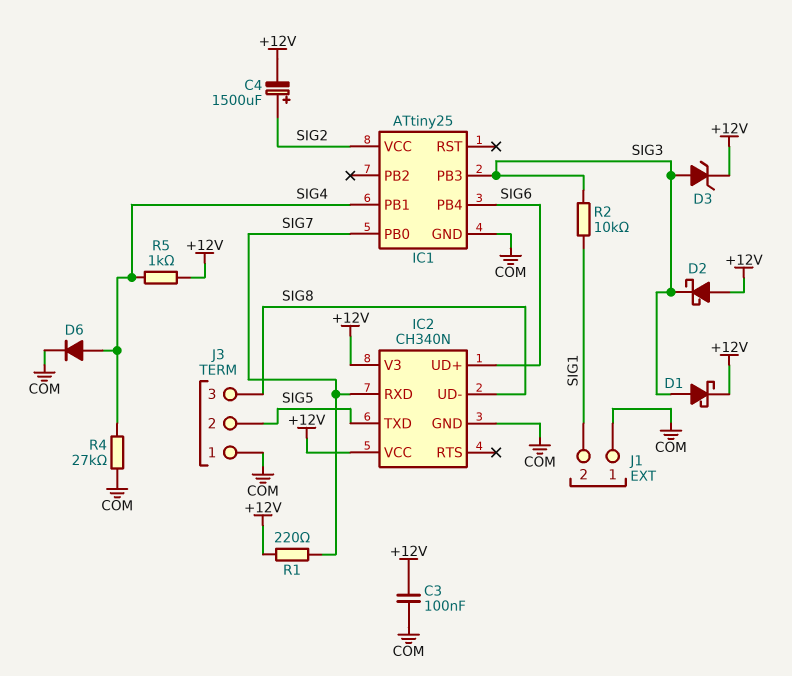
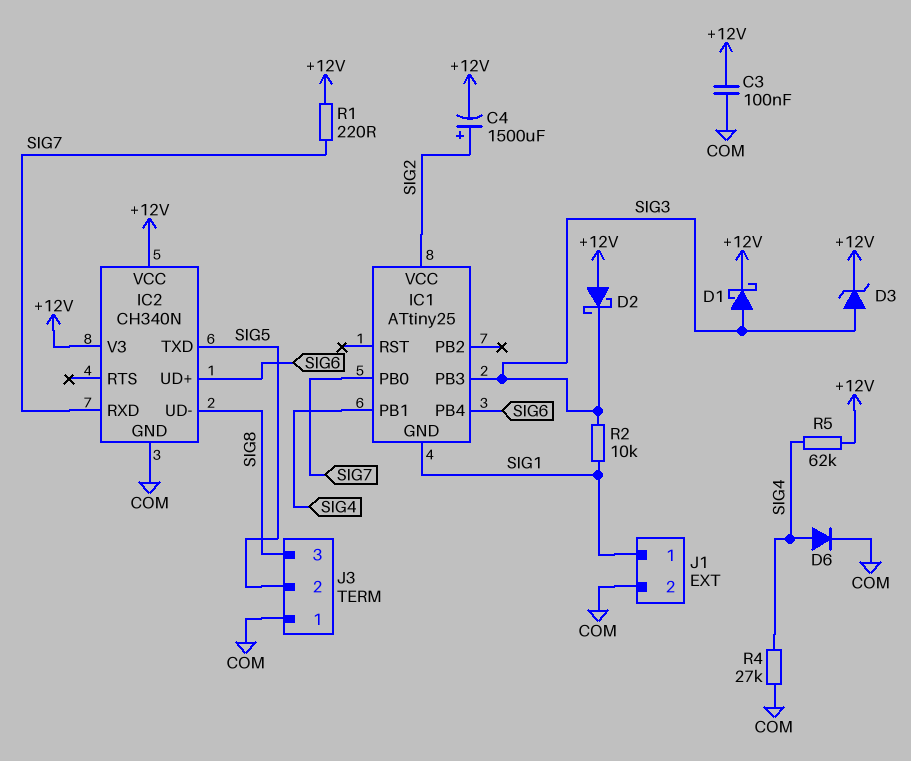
IC1 pin GND: COM -> SIG1
J1 pin 1: COM -> SIG1
J1 pin 2: SIG1 -> COM
R5: 1k (+12V, SIG4) -> 62k (+12V, SIG4)

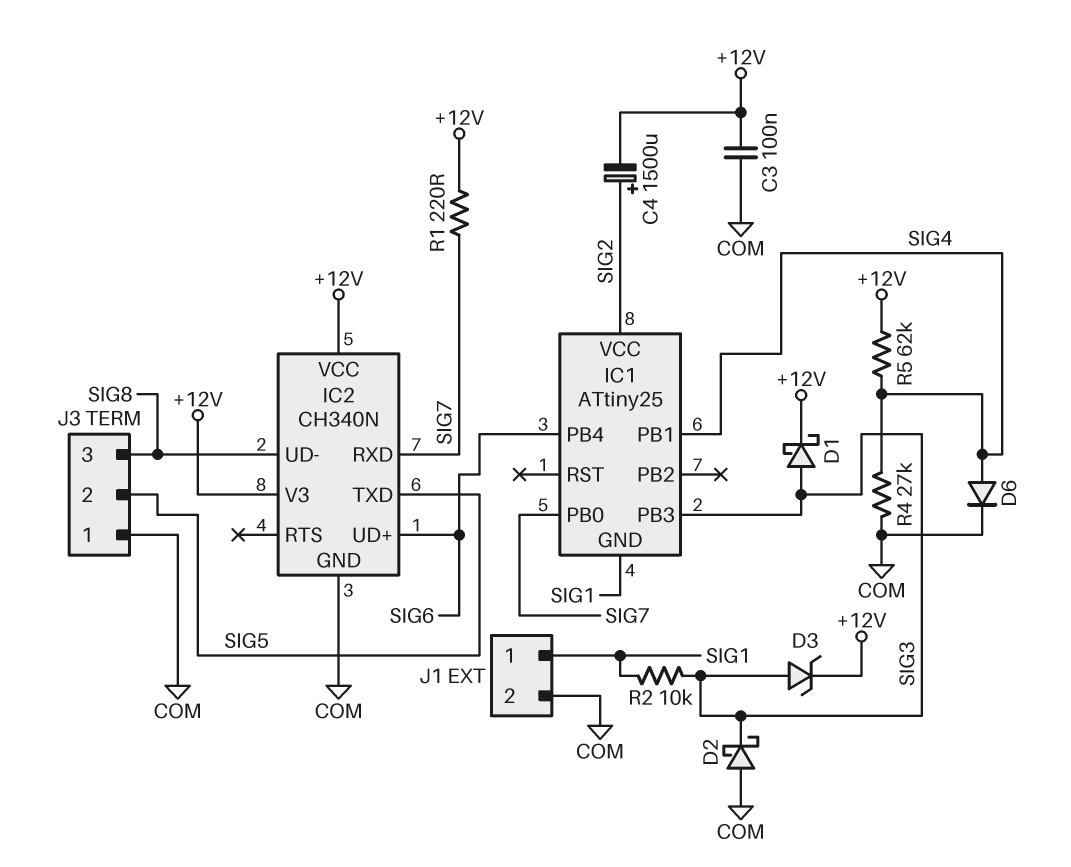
D2: schottky (A +12V, K SIG3) -> schottky (A COM, K SIG3)

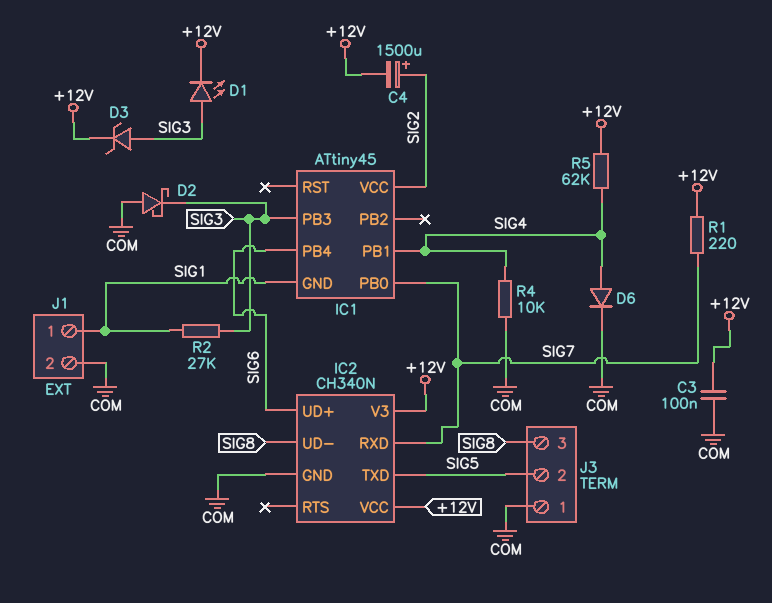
D1: schottky (A SIG3, K +12V) -> LED (A SIG3, K +12V)
IC1: ATtiny25 -> ATtiny45
R2: 10k (SIG1, SIG3) -> 27k (SIG1, SIG3)
R4: 27k (COM, SIG4) -> 10k (COM, SIG4)

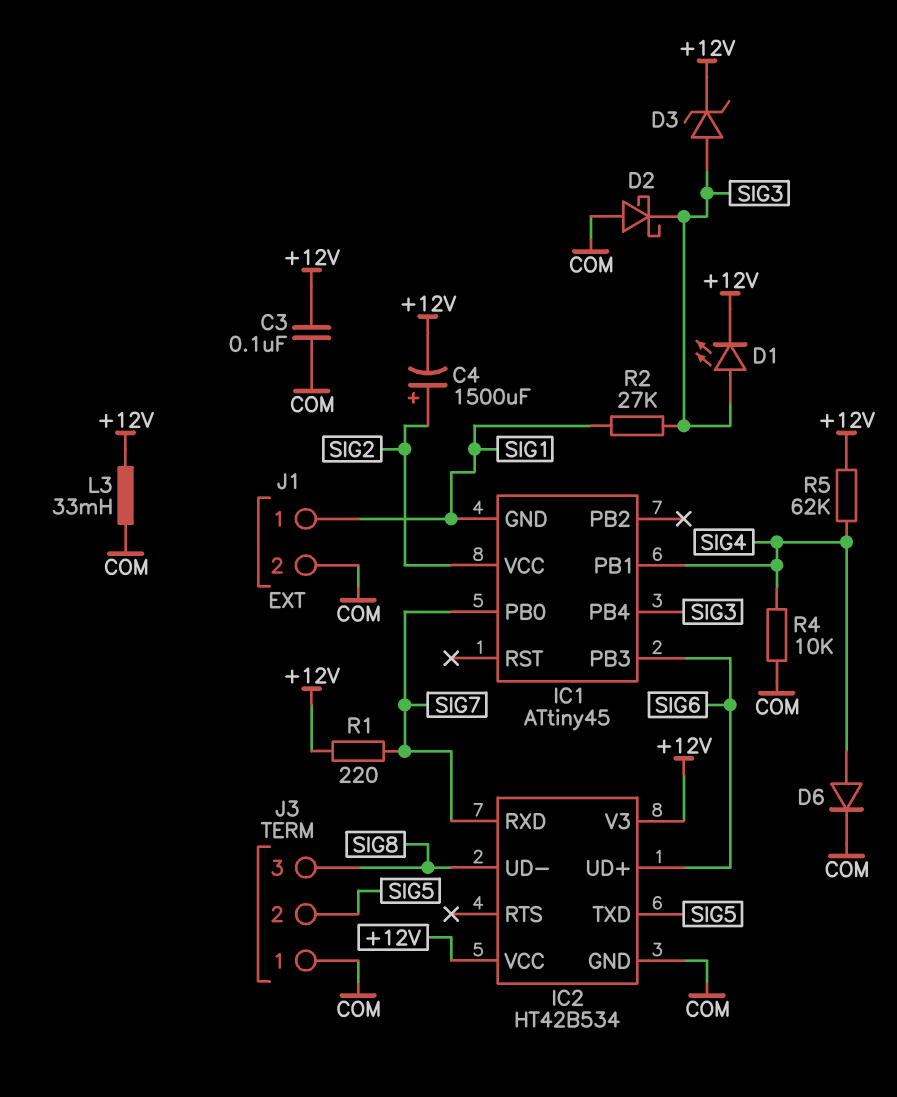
IC1 pin PB3: SIG3 -> SIG6
IC1 pin PB4: SIG6 -> SIG3
IC2: CH340N -> HT42B534
L3: none -> 33mH (+12V, COM)

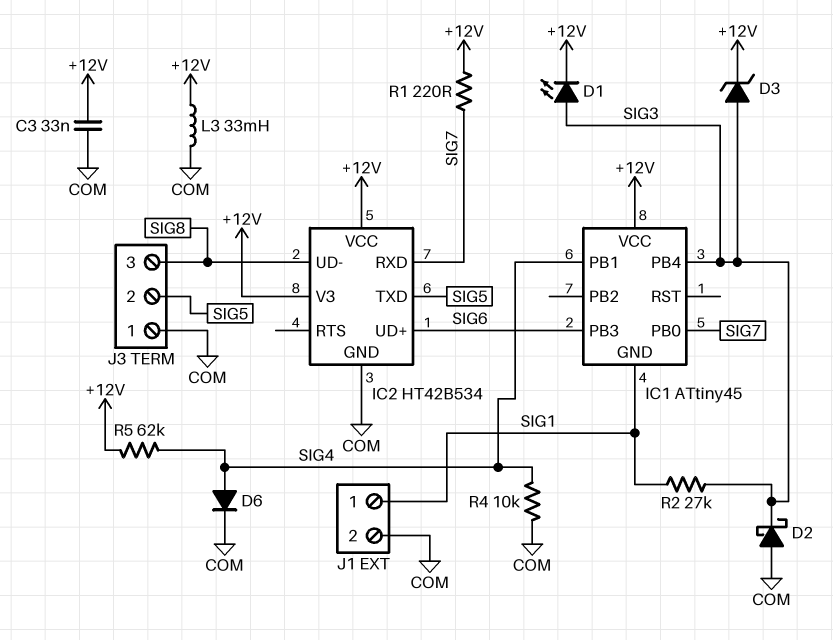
C3: 100nF (+12V, COM) -> 33nF (+12V, COM)
C4: 1500uF (plus SIG2, minus +12V) -> none
IC1 pin VCC: SIG2 -> +12V

